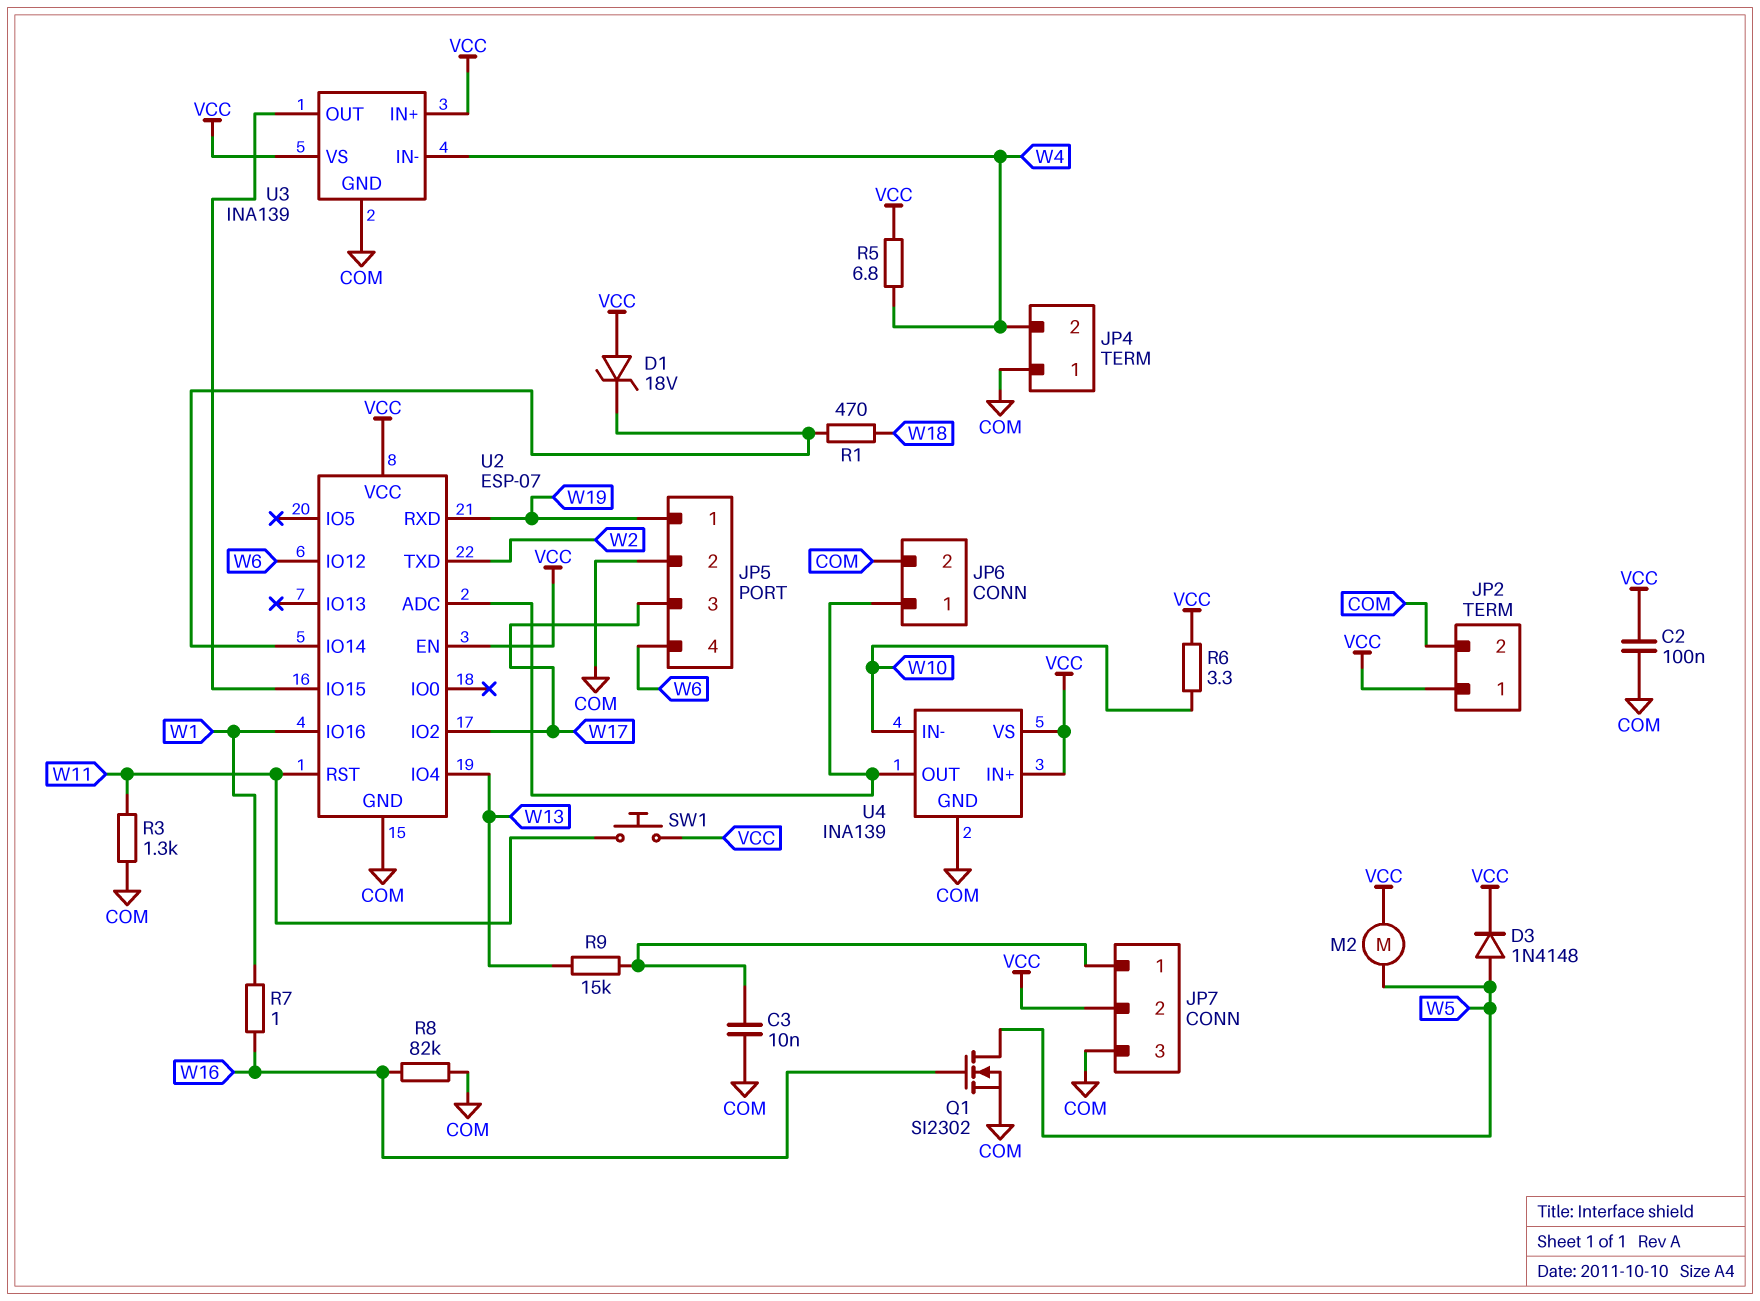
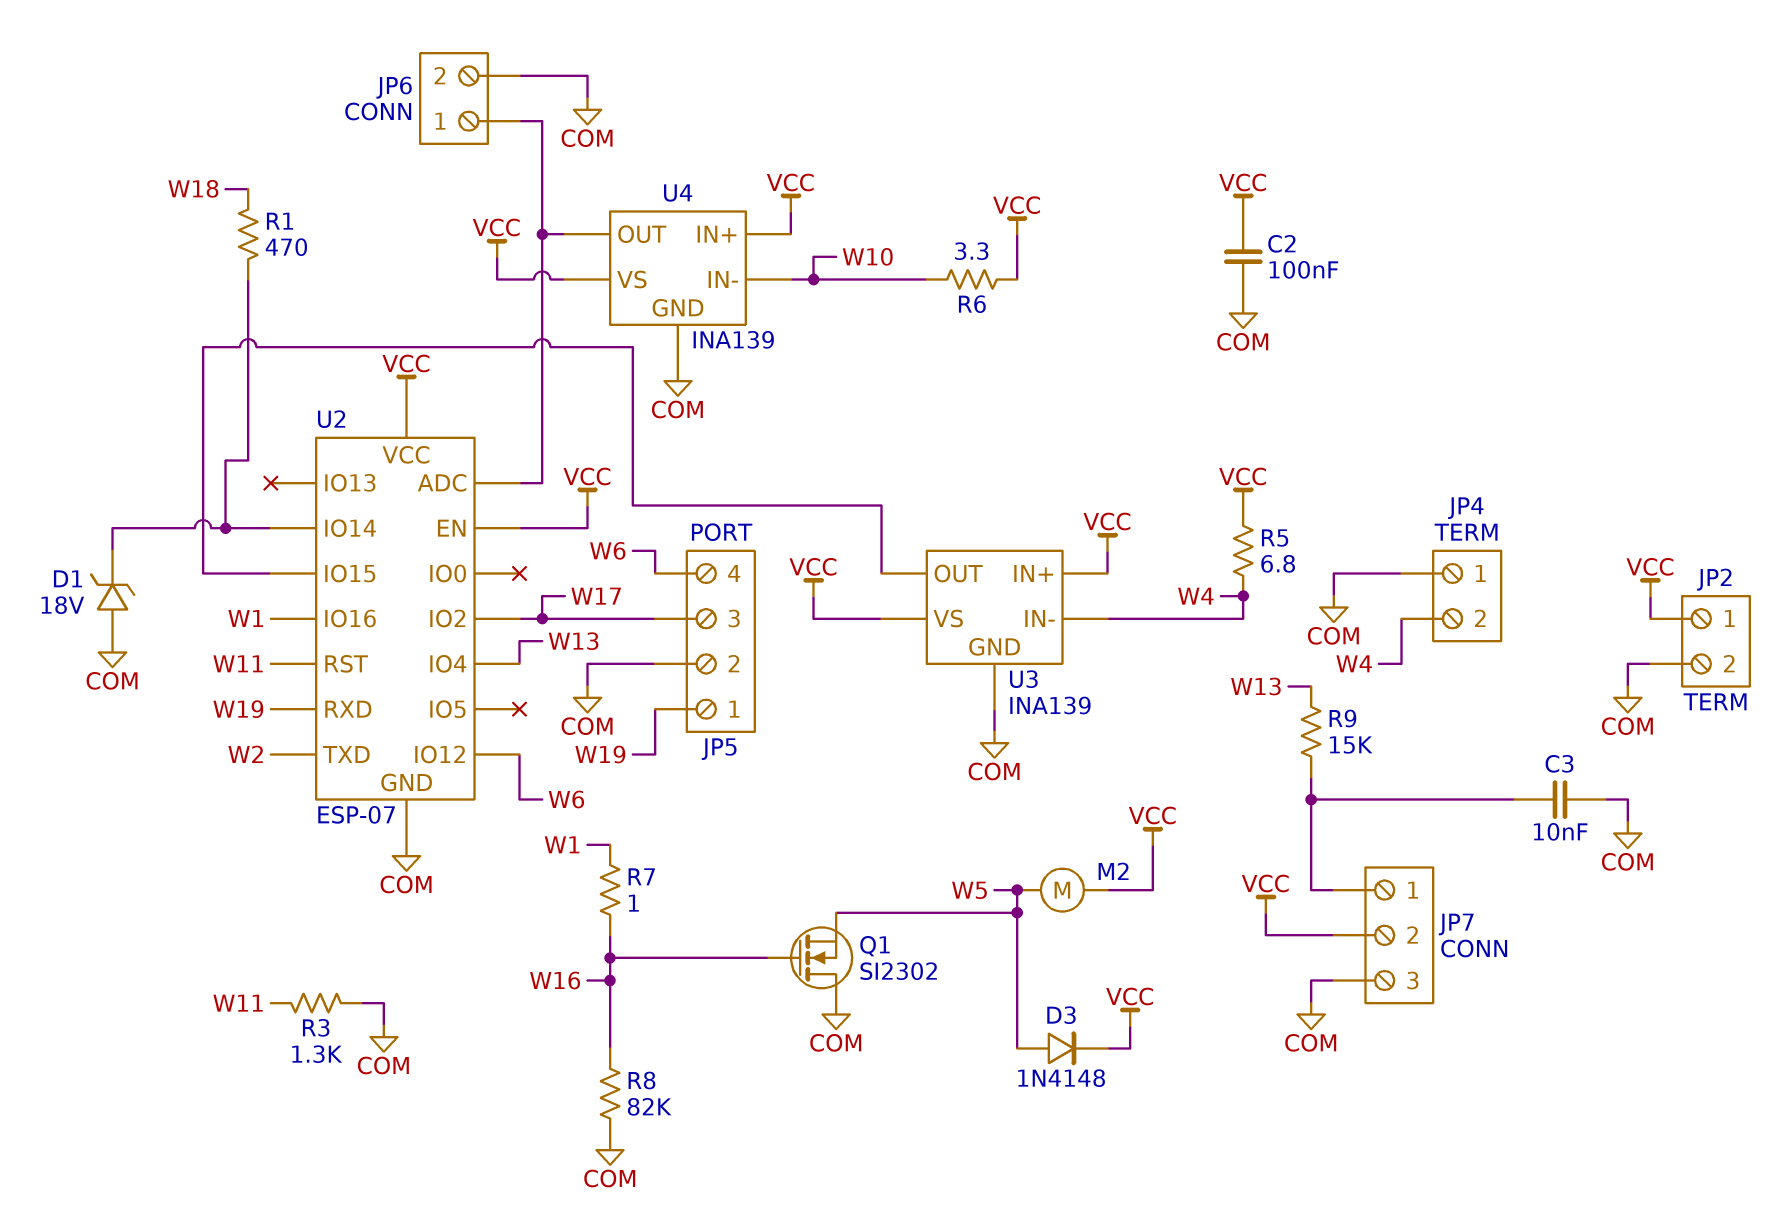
D1: zener 18V (A VCC, K U2/IO14) -> zener 18V (A COM, K U2/IO14)
Q1: NMOS SI2302 (G W16, D W5, S COM) -> NMOS SI2302 (G W16, D COM, S W5)
SW1: button (VCC, W11) -> none

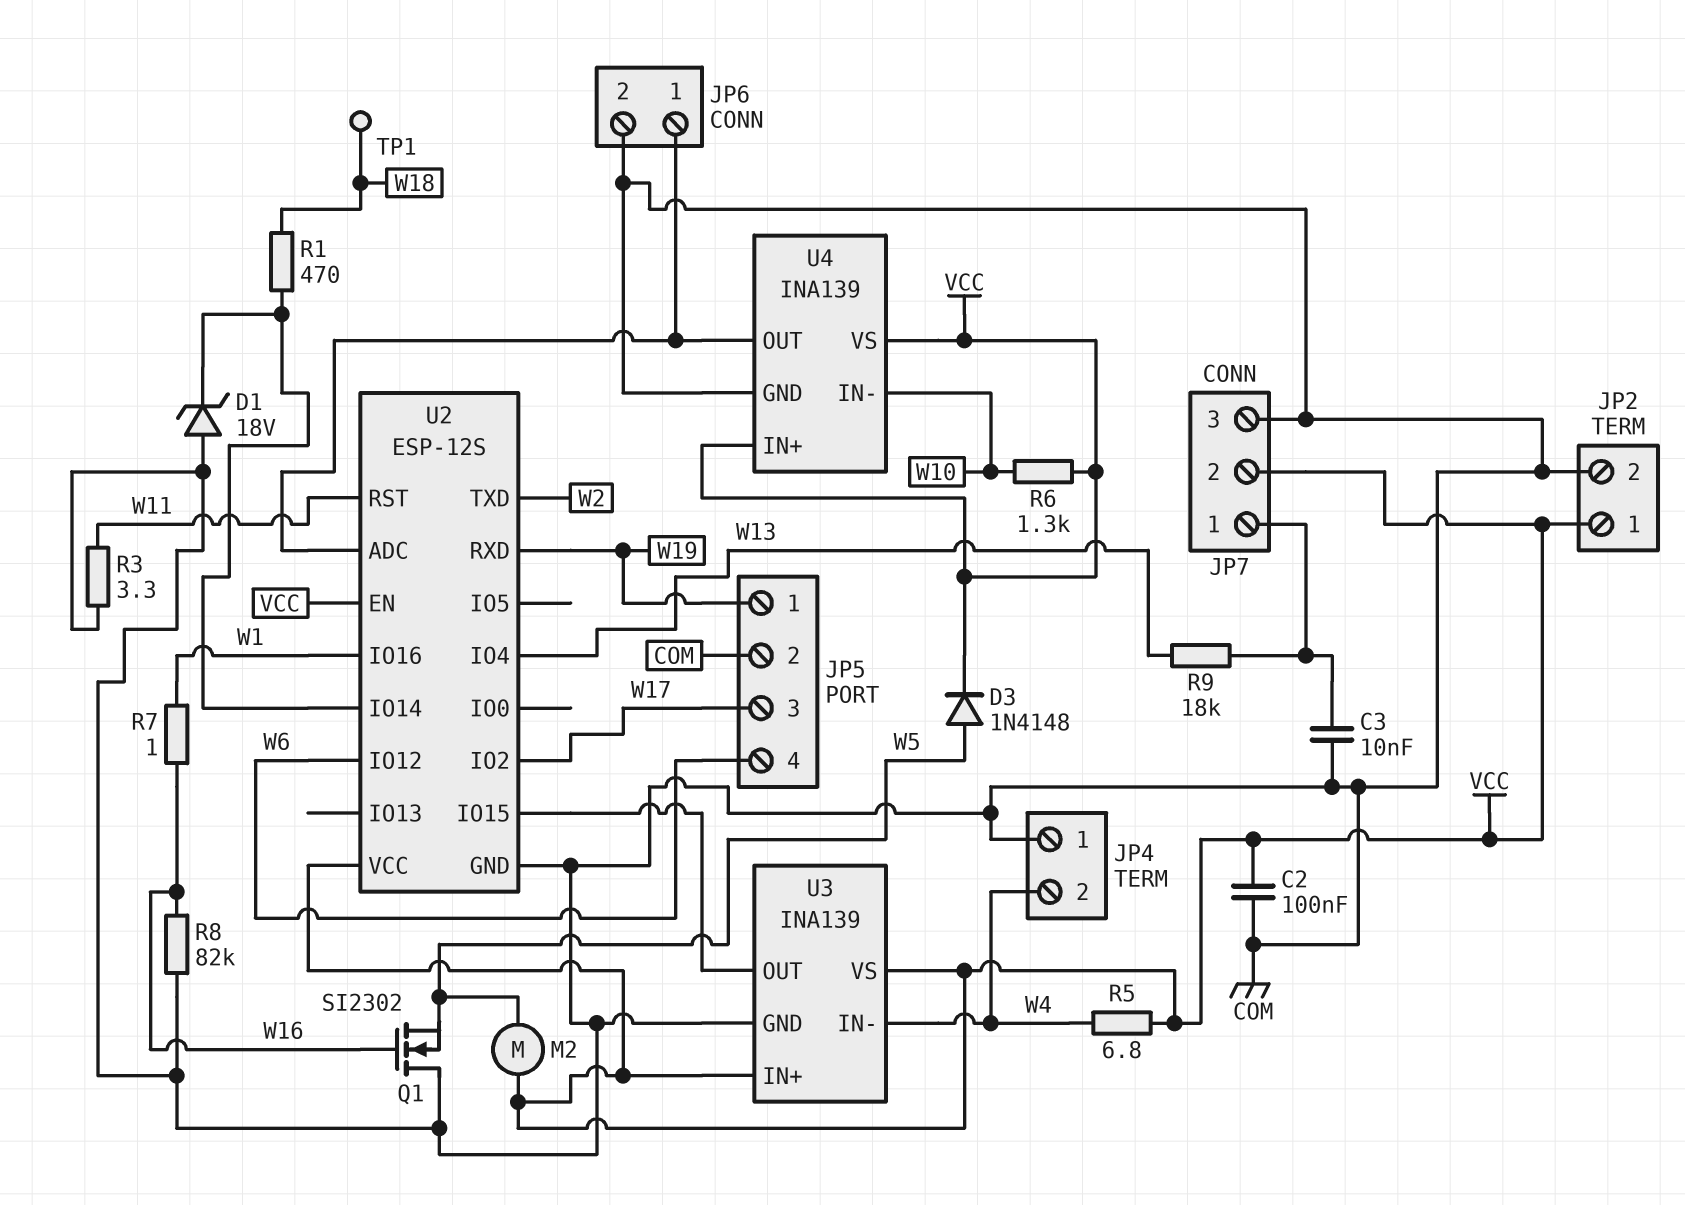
R3: 1.3k (COM, W11) -> 3.3 (COM, W11)
R6: 3.3 (VCC, W10) -> 1.3k (VCC, W10)
R9: 15k (JP7/1, W13) -> 18k (JP7/1, W13)
TP1: none -> test point (W18)
U2: ESP-07 -> ESP-12S

